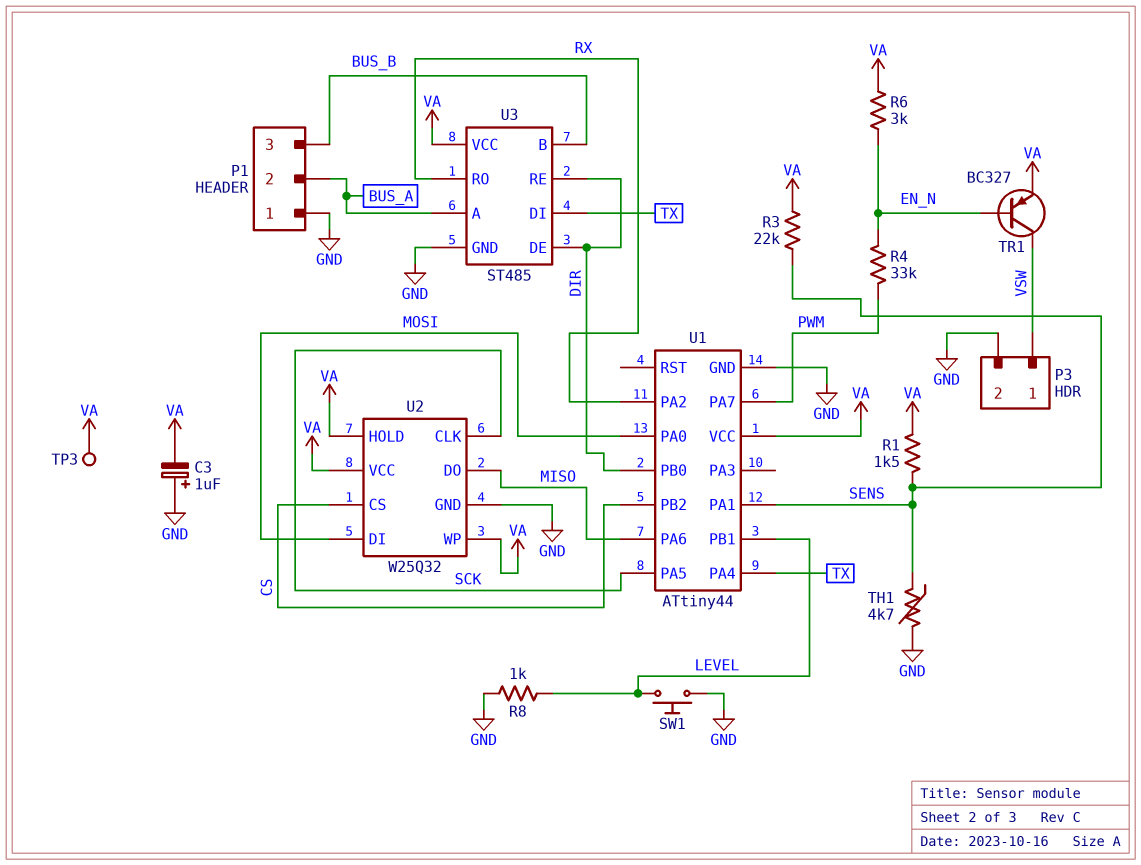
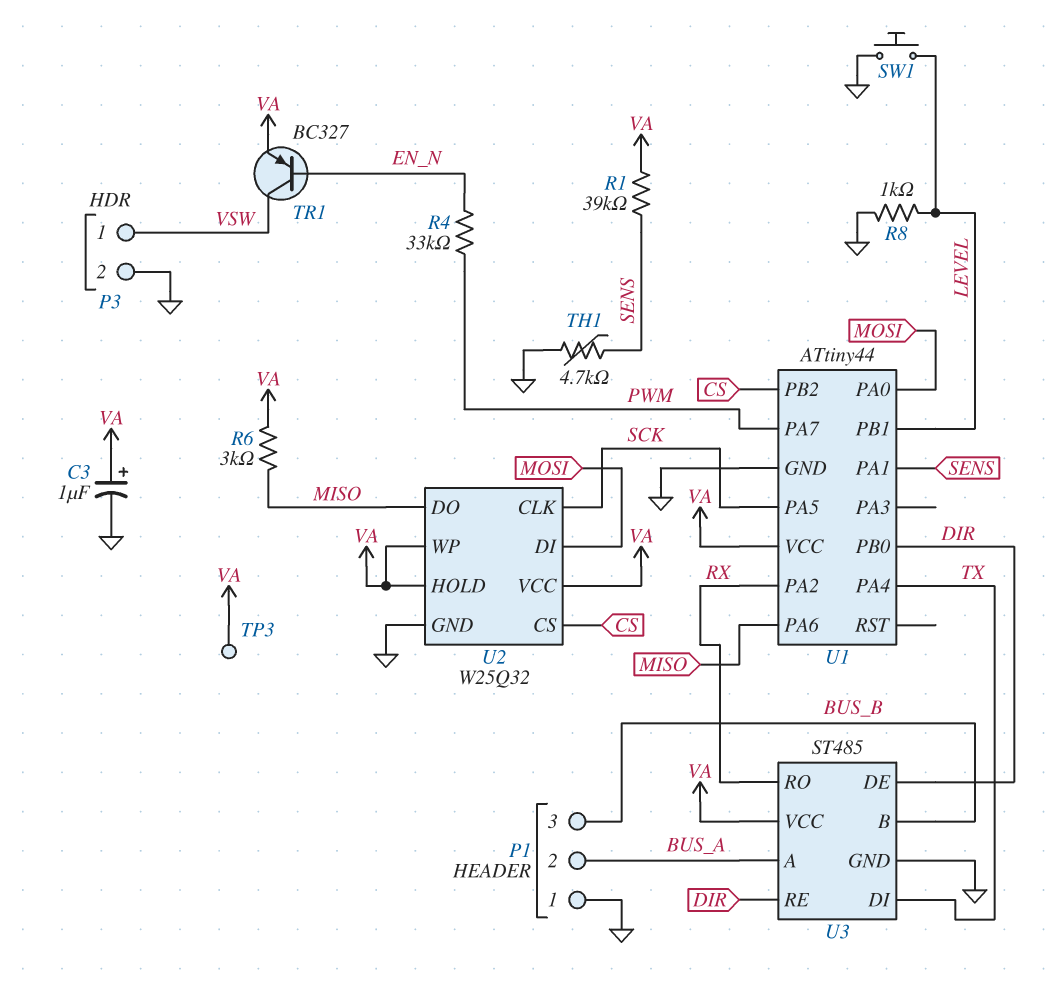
C3: 1uF (plus GND, minus VA) -> 1uF (plus VA, minus GND)
R1: 1.5k (SENS, VA) -> 39k (SENS, VA)
R3: 22k (SENS, VA) -> none
R6: 3k (EN_N, VA) -> 3k (MISO, VA)

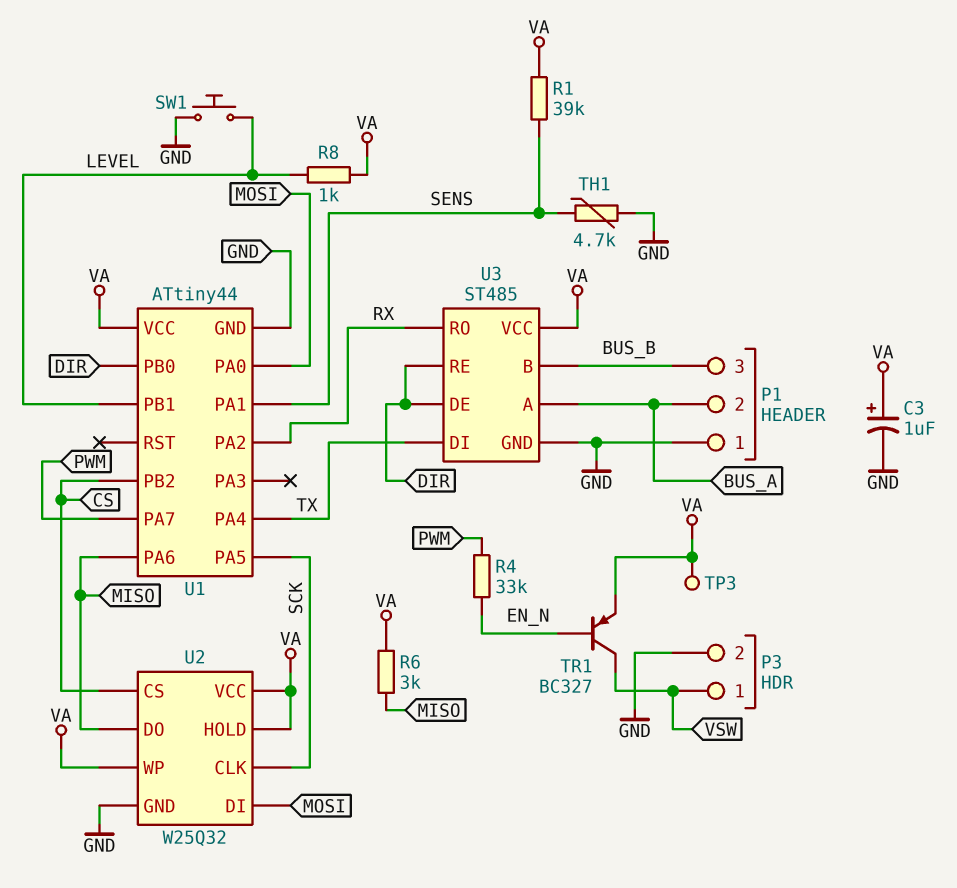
R8: 1k (GND, LEVEL) -> 1k (LEVEL, VA)

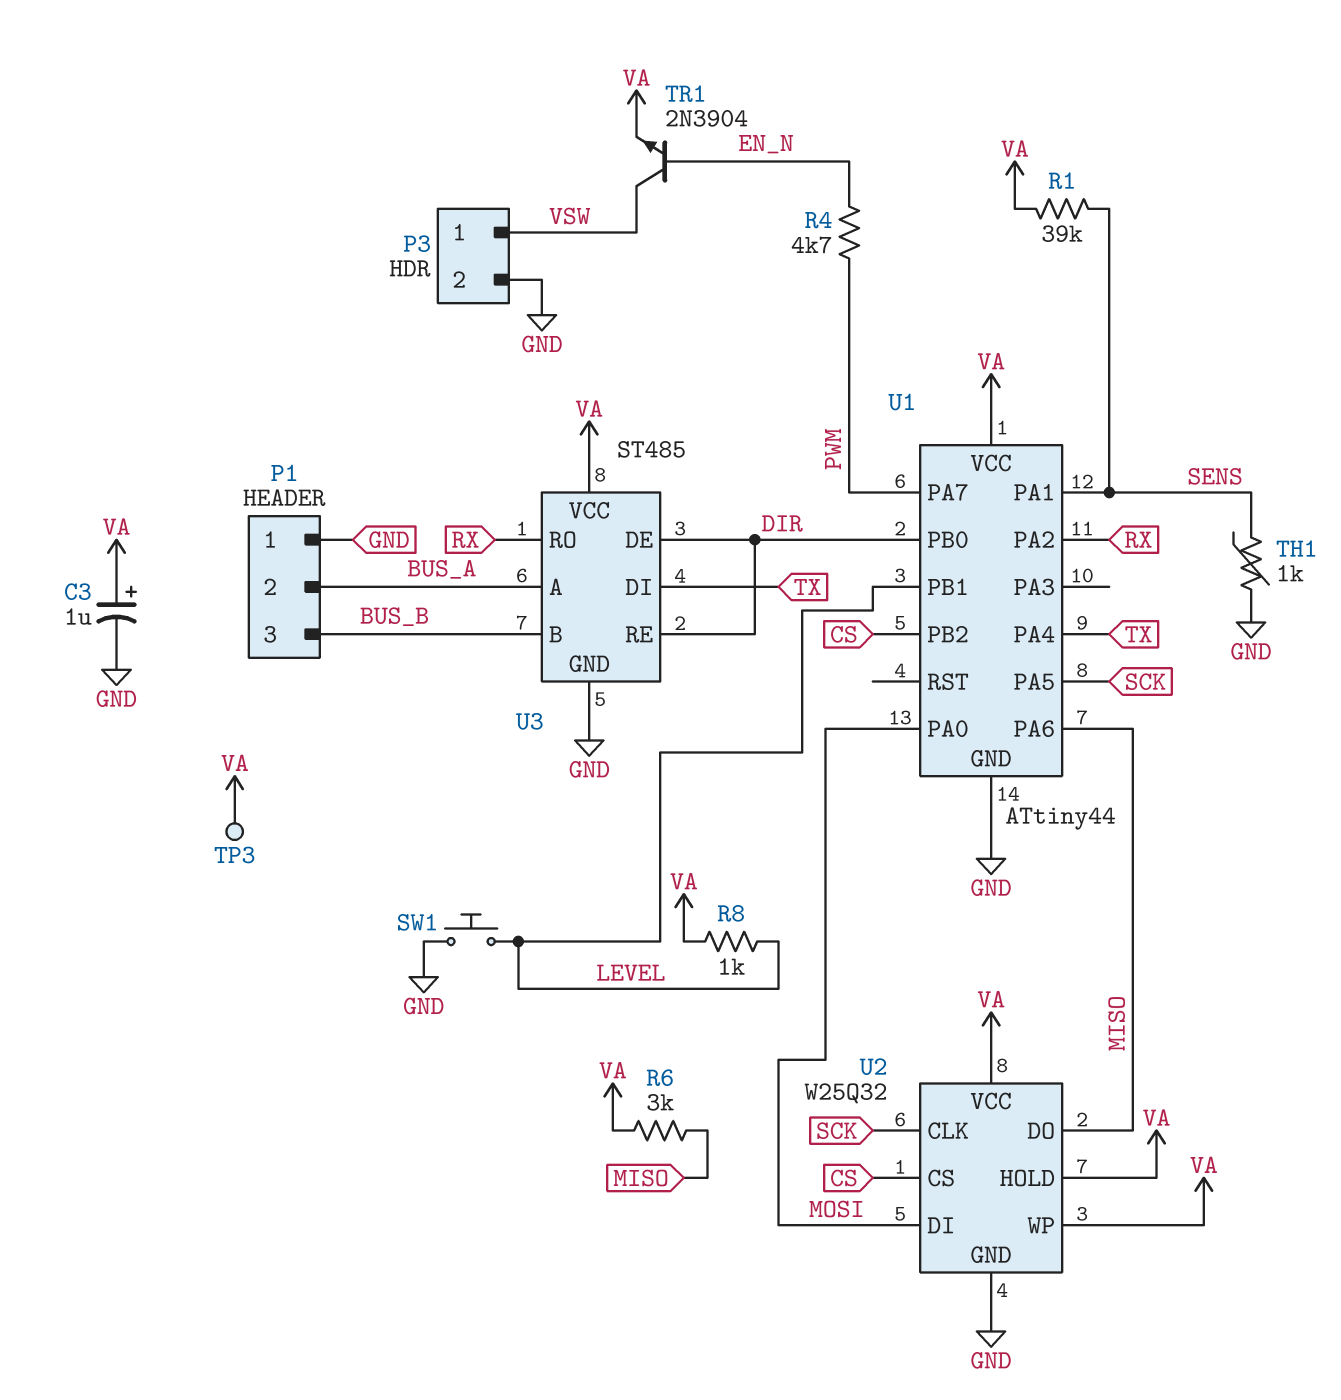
R4: 33k (EN_N, PWM) -> 4.7k (EN_N, PWM)
TH1: 4.7k (GND, SENS) -> 1k (GND, SENS)
TR1: PNP BC327 (B EN_N, C VSW, E VA) -> NPN 2N3904 (B EN_N, C VSW, E VA)

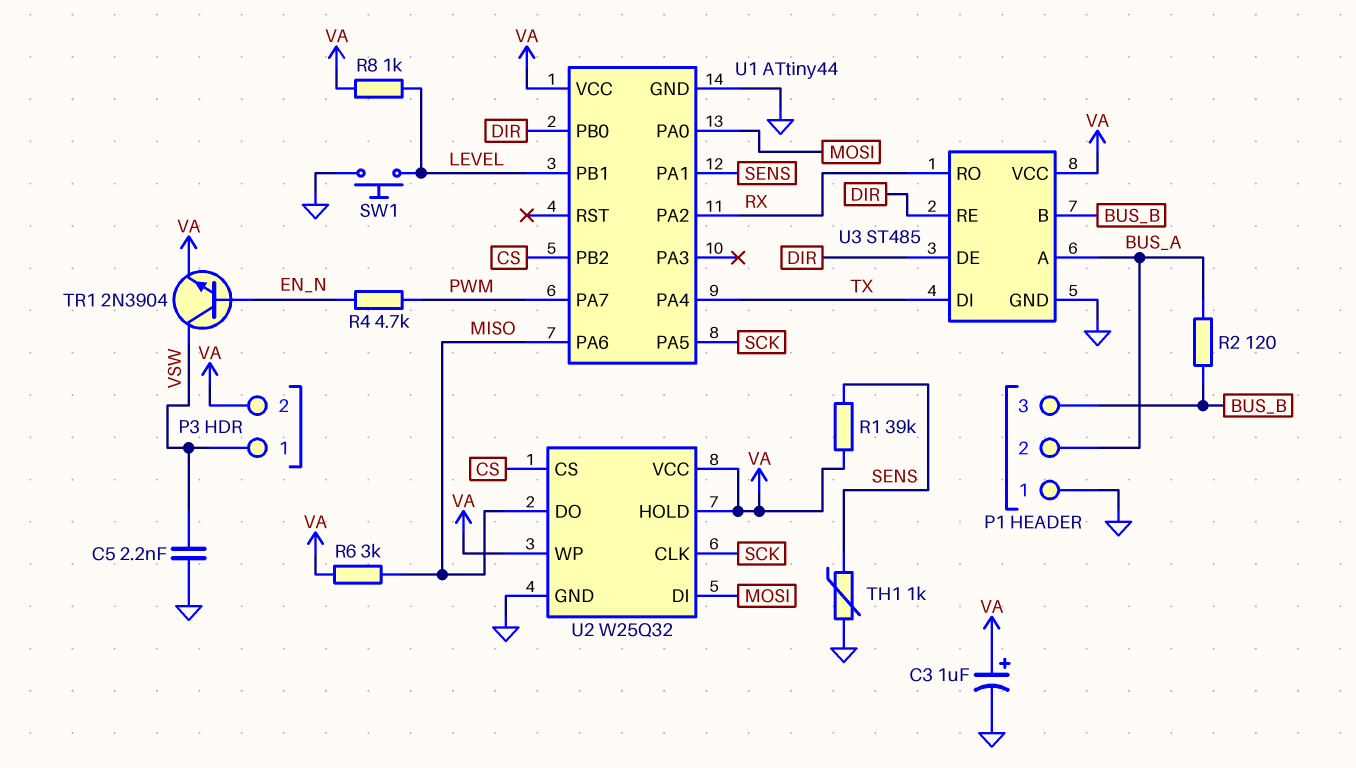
C5: none -> 2.2nF (GND, VSW)
P3 pin 2: GND -> VA
R2: none -> 120 (BUS_A, BUS_B)
TP3: test point (VA) -> none

